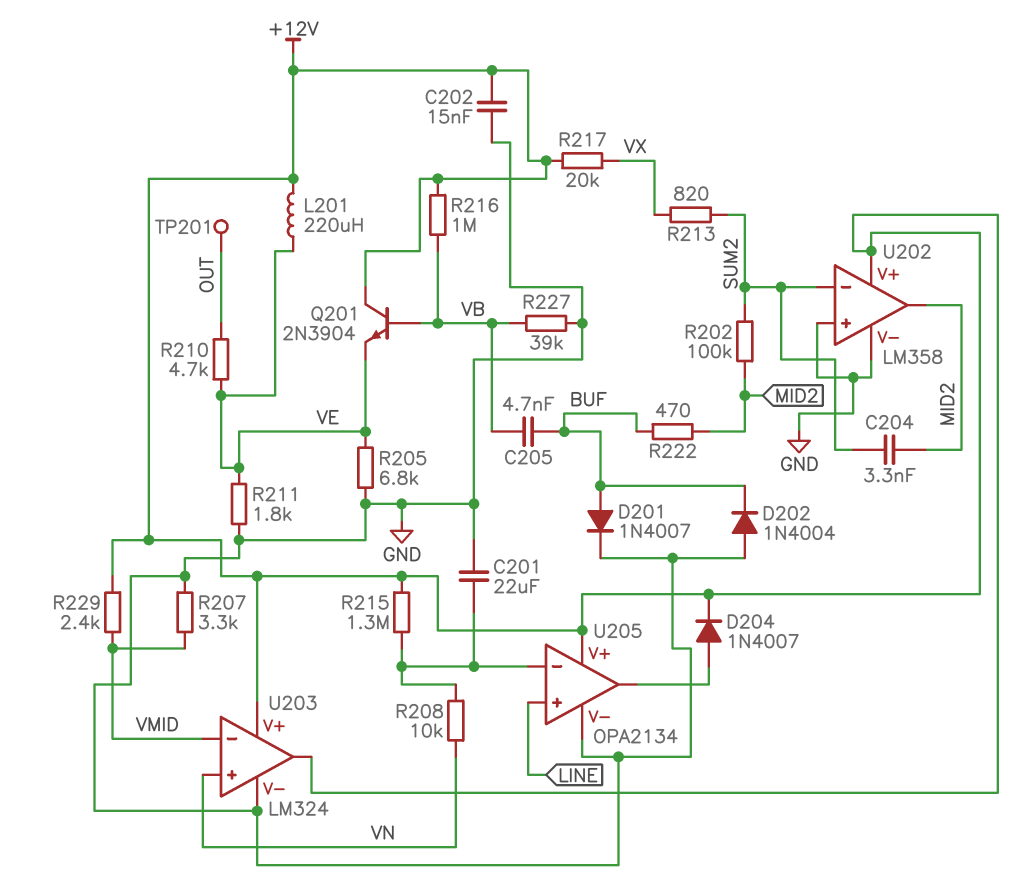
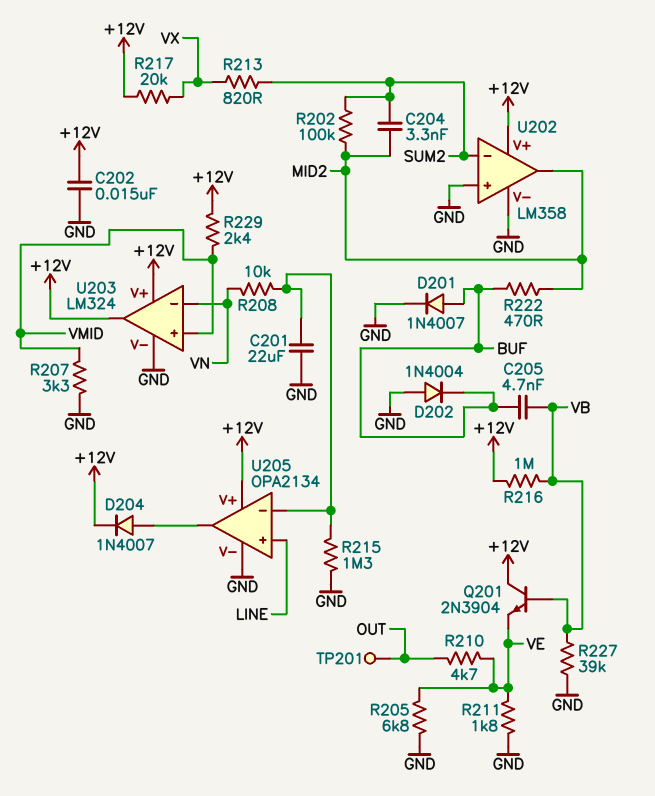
L201: 220uH (+12V, VE) -> none
R215: 1.3M (+12V, U205/in-) -> 1.3M (GND, U205/in-)
U203 pin in+: VN -> VMID
U203 pin in-: VMID -> VN

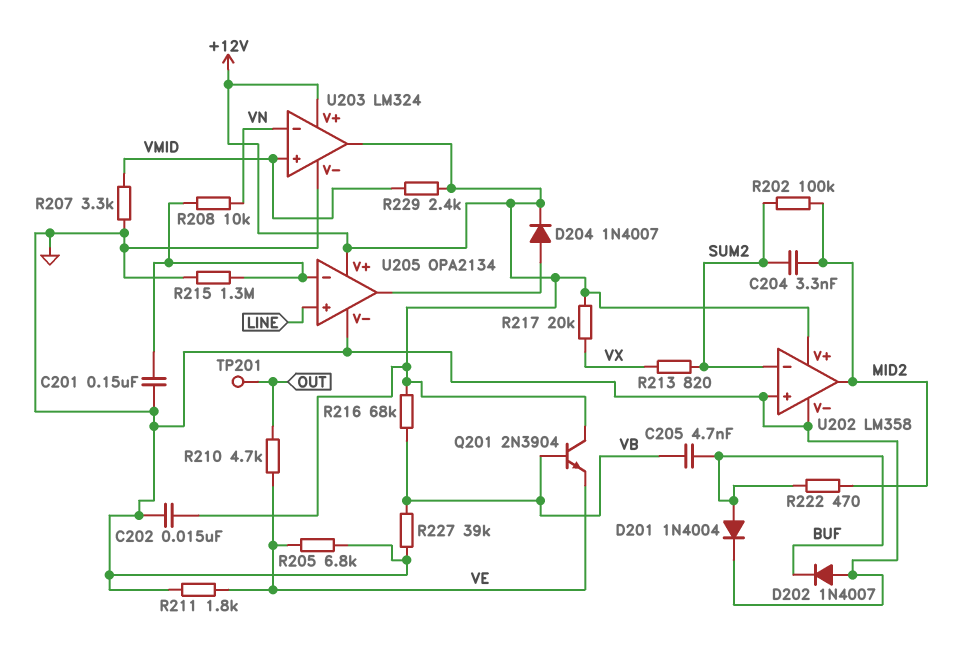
C201: 22uF (GND, U205/in-) -> 150nF (GND, U205/in-)
D201: diode 1N4007 (A BUF, K GND) -> diode 1N4004 (A BUF, K GND)
D202: diode 1N4004 (A GND, K BUF) -> diode 1N4007 (A GND, K BUF)
R216: 1M (+12V, VB) -> 68k (+12V, VB)

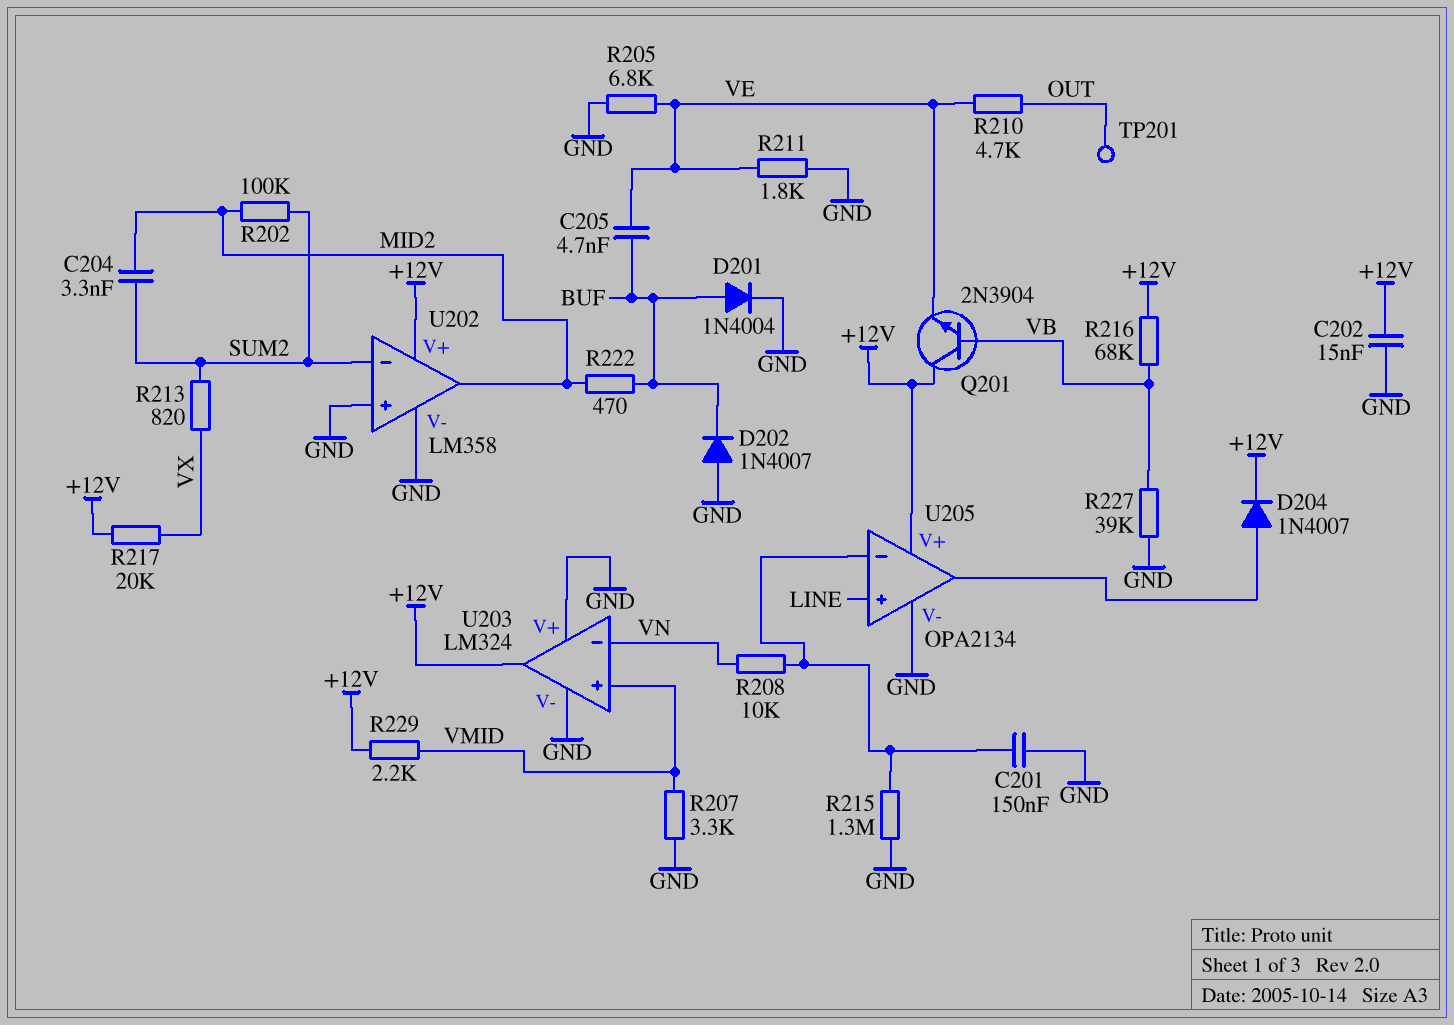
C205: 4.7nF (BUF, VB) -> 4.7nF (BUF, VE)
R229: 2.4k (+12V, VMID) -> 2.2k (+12V, VMID)
U203 pin V+: +12V -> GND

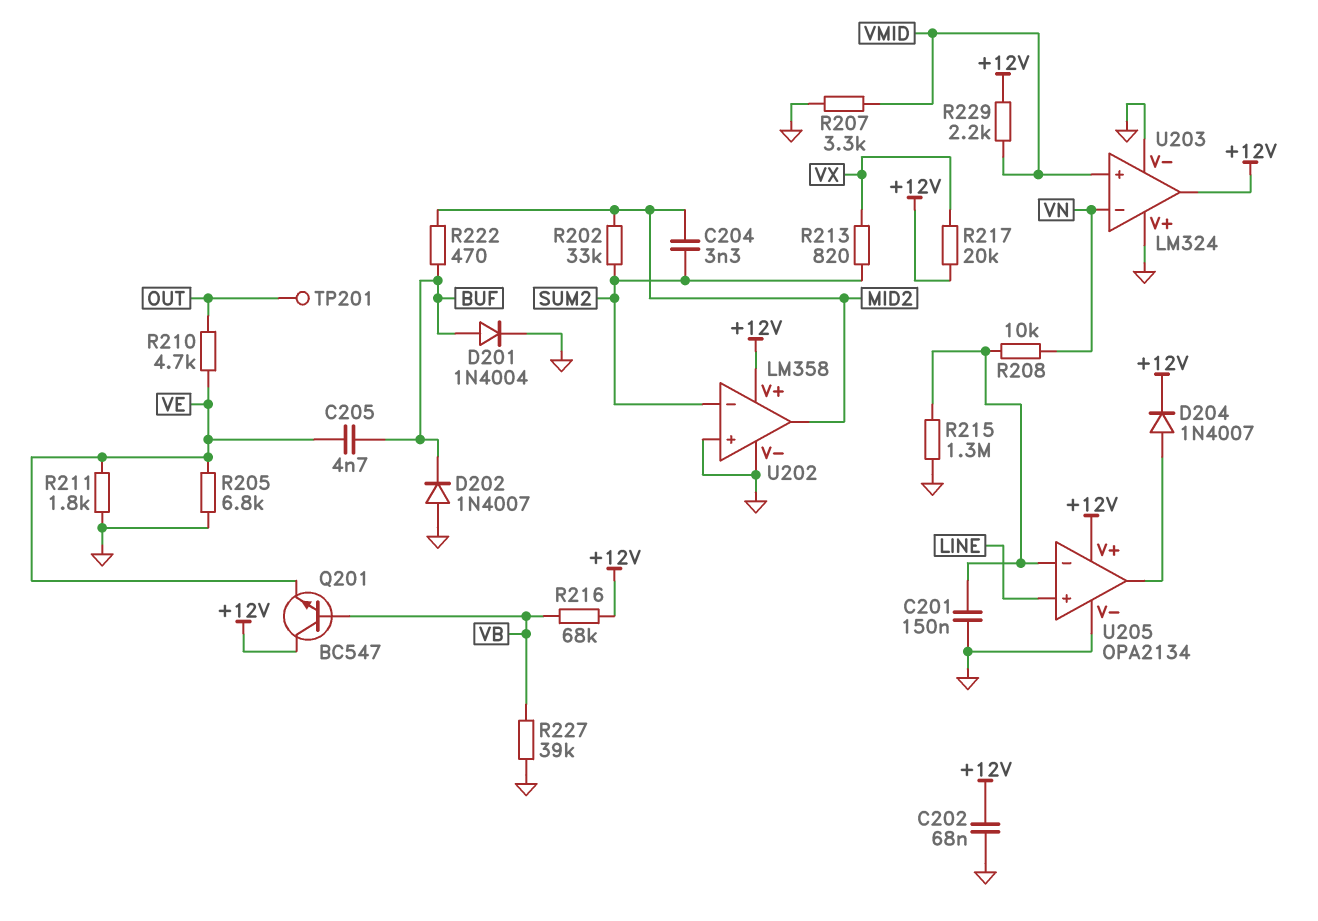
C202: 15nF (+12V, GND) -> 68nF (+12V, GND)
Q201: NPN 2N3904 (B VB, C +12V, E VE) -> NPN BC547 (B VB, C +12V, E VE)
R202: 100k (MID2, SUM2) -> 33k (MID2, SUM2)

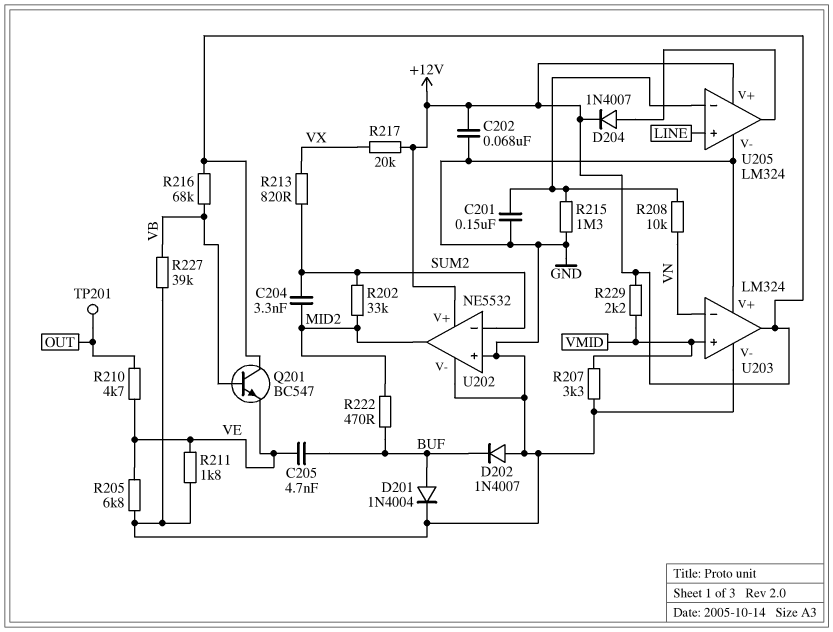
U202: LM358 -> NE5532
U205: OPA2134 -> LM324

